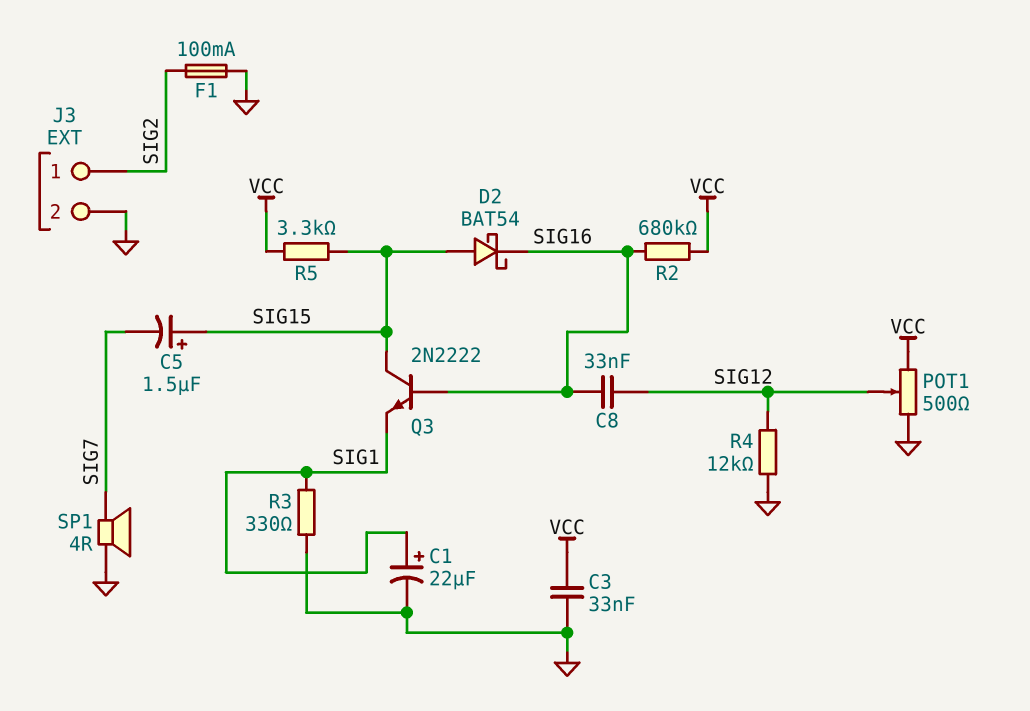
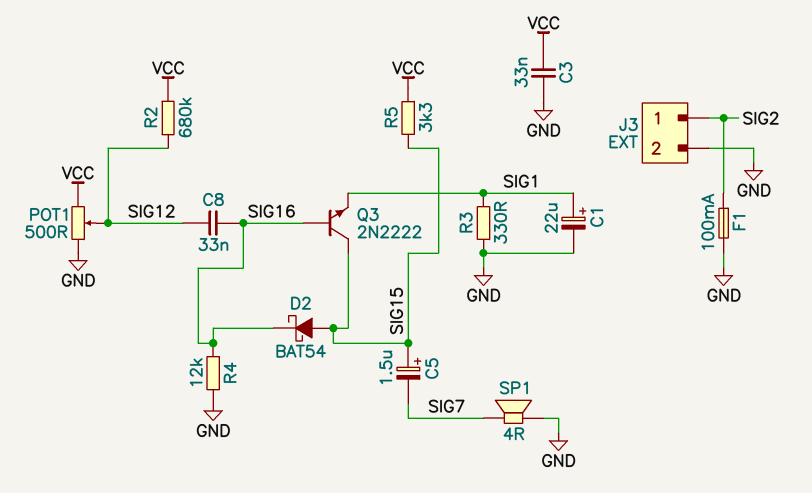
R2: 680k (SIG16, VCC) -> 680k (SIG12, VCC)
R4: 12k (GND, SIG12) -> 12k (GND, SIG16)

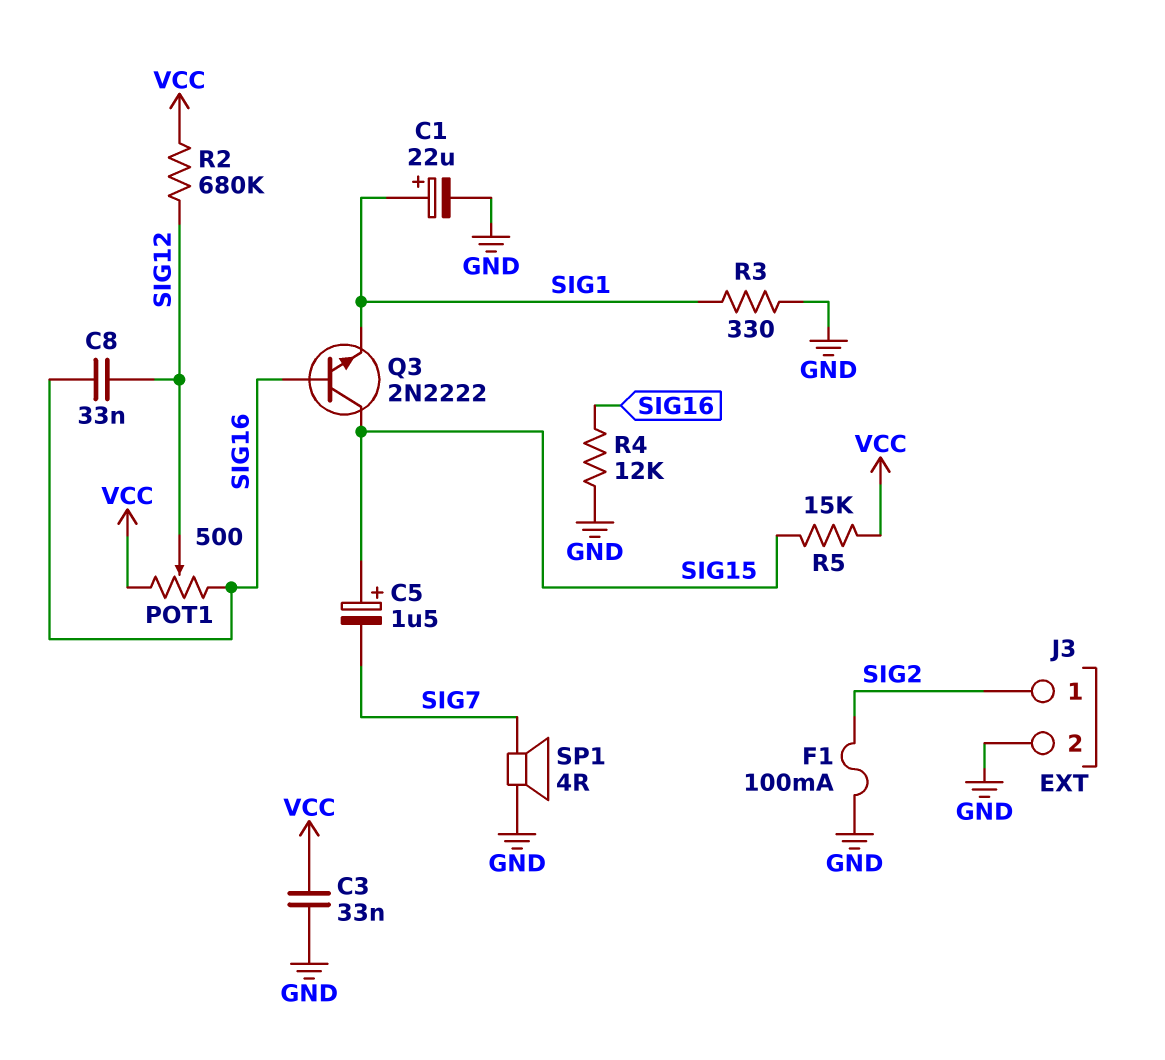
D2: schottky BAT54 (A SIG15, K SIG16) -> none
POT1: 500 (GND, VCC, wiper SIG12) -> 500 (SIG16, VCC, wiper SIG12)
R5: 3.3k (SIG15, VCC) -> 15k (SIG15, VCC)

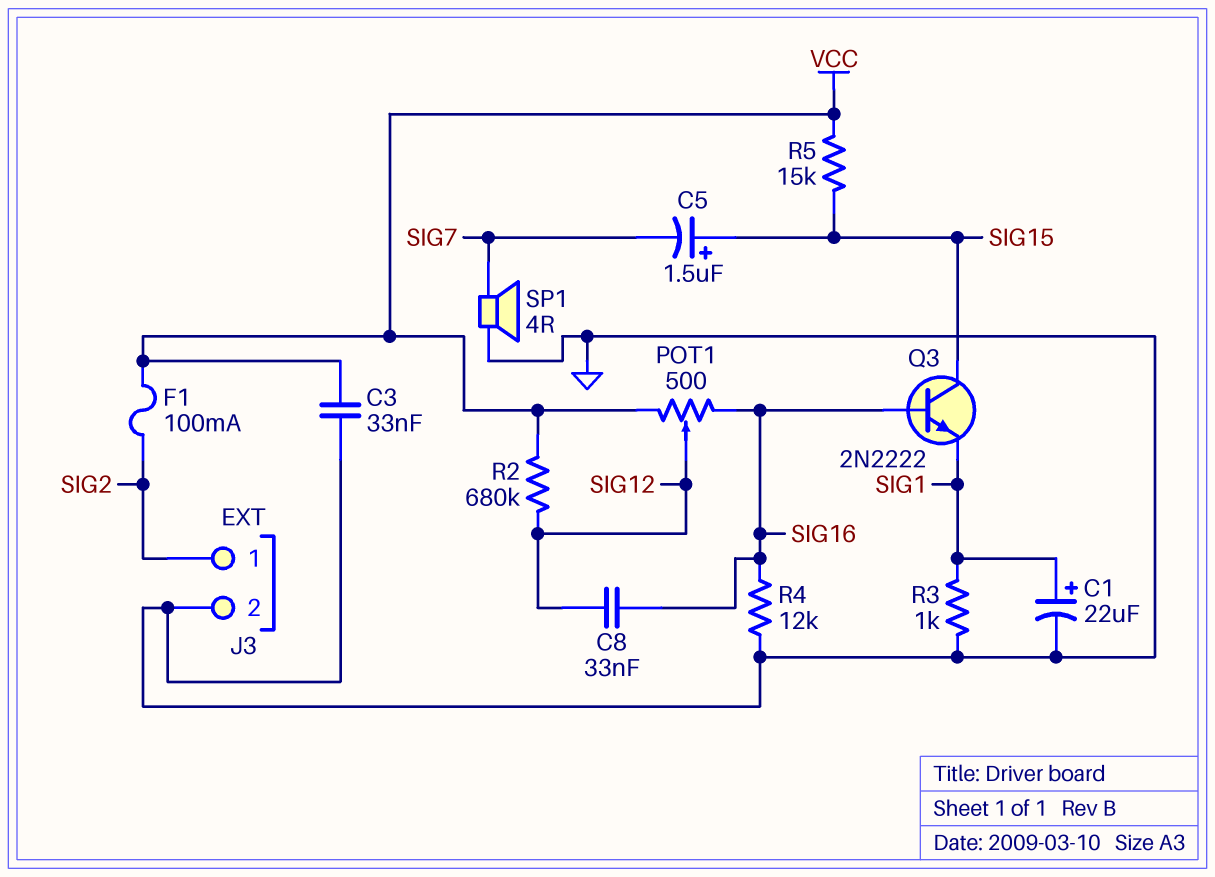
F1: 100mA (GND, SIG2) -> 100mA (SIG2, VCC)
R3: 330 (GND, SIG1) -> 1k (GND, SIG1)

